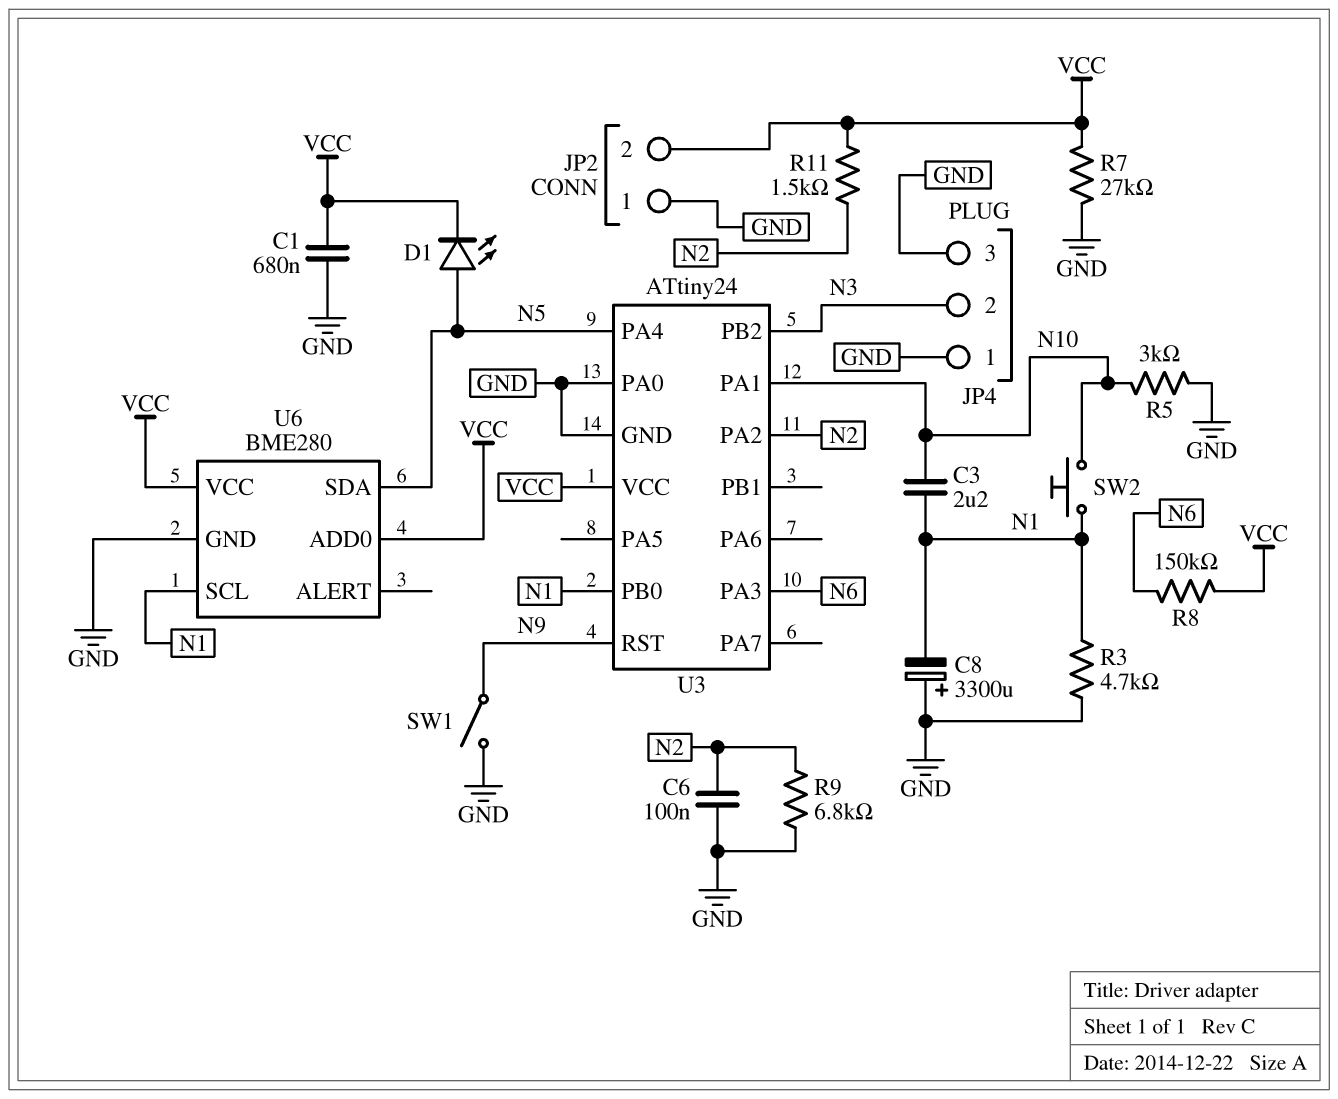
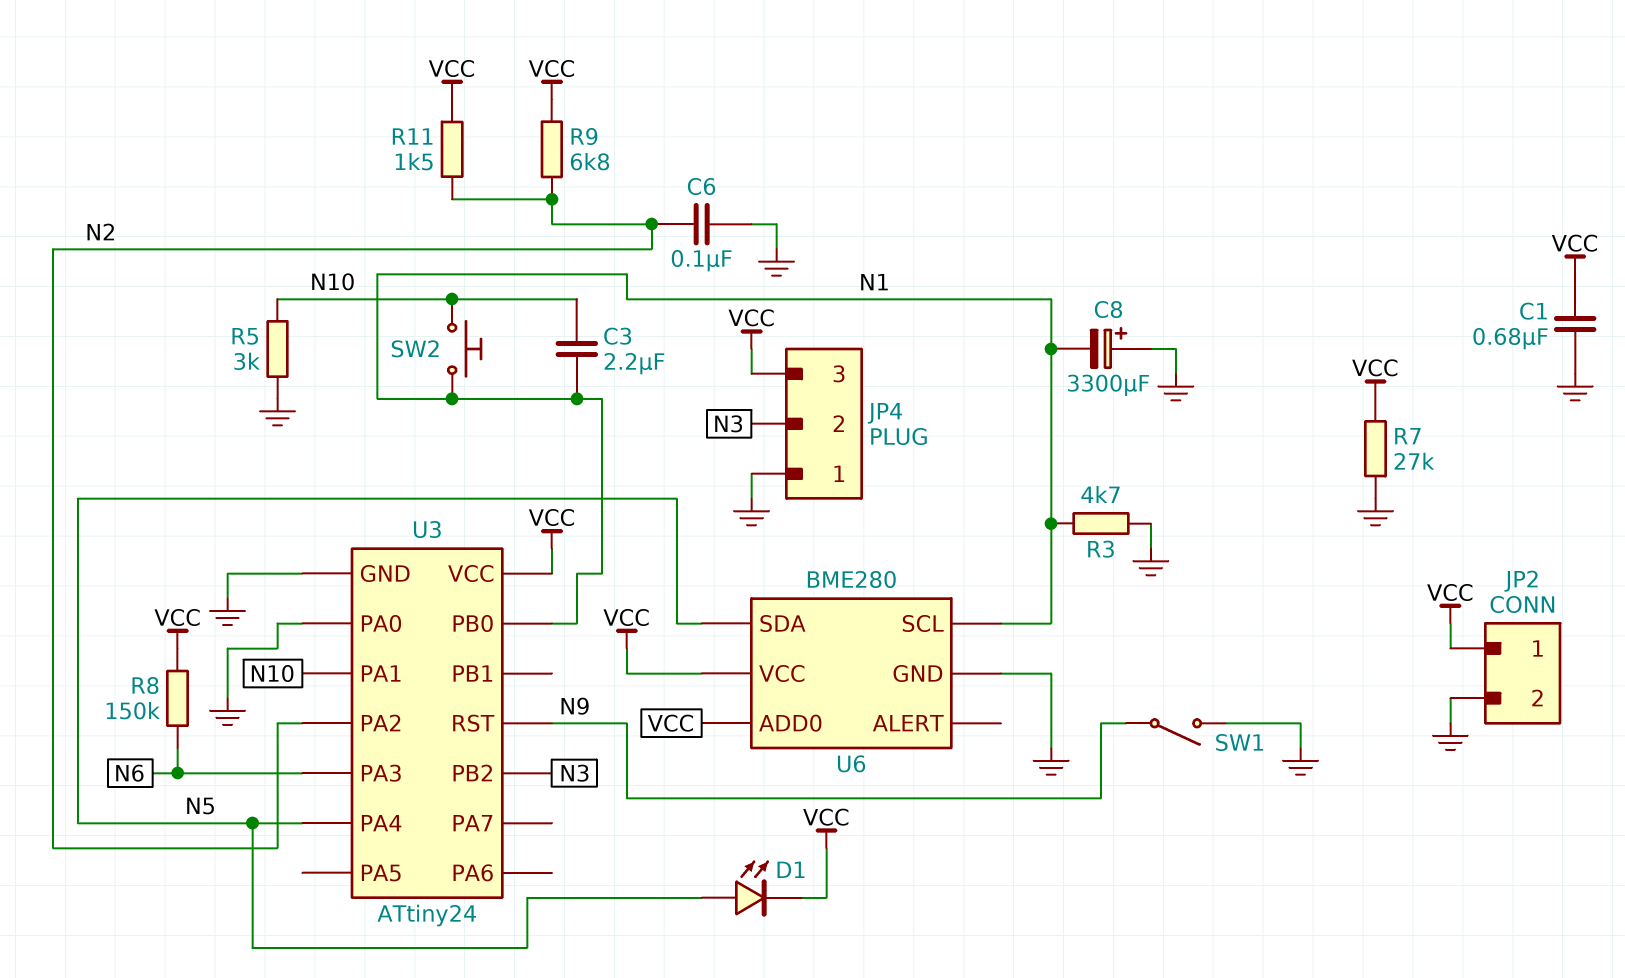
JP2 pin 1: GND -> VCC
JP2 pin 2: VCC -> GND
JP4 pin 3: GND -> VCC
R9: 6.8k (GND, N2) -> 6.8k (N2, VCC)

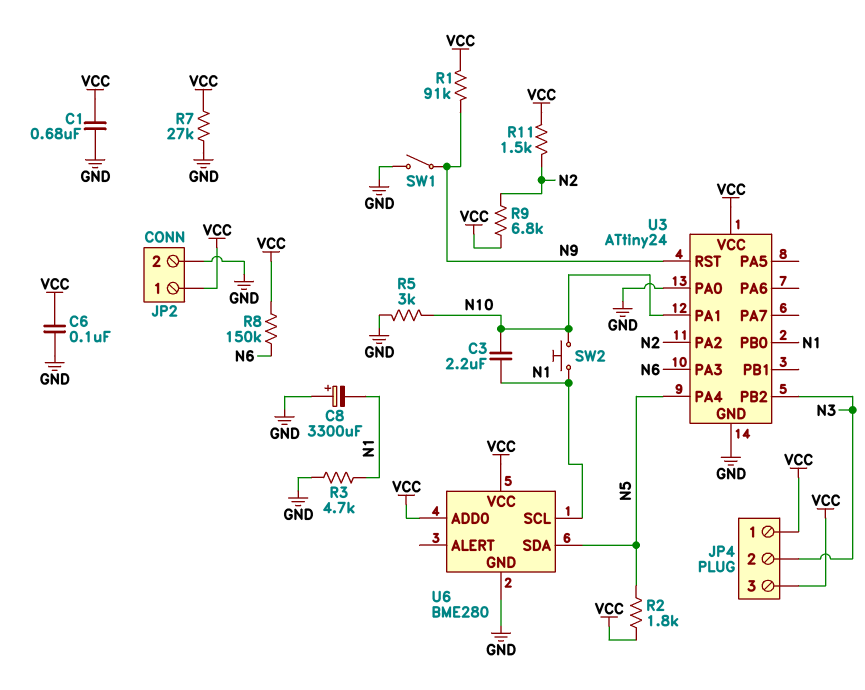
C6: 100nF (GND, N2) -> 100nF (GND, VCC)
D1: LED (A N5, K VCC) -> none
JP4 pin 1: GND -> VCC
R1: none -> 91k (N9, VCC)
R2: none -> 1.8k (N5, VCC)

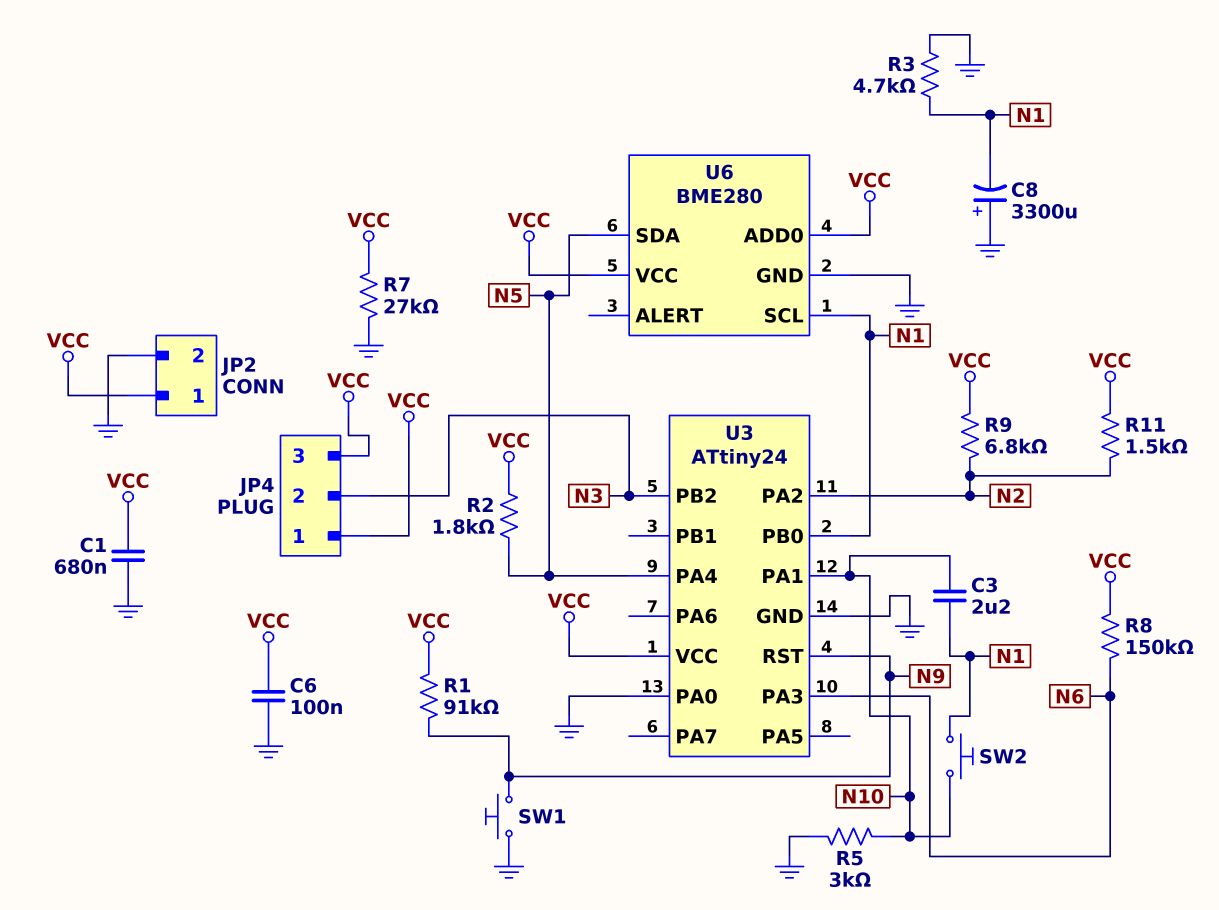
SW1: switch (GND, N9) -> button (GND, N9)

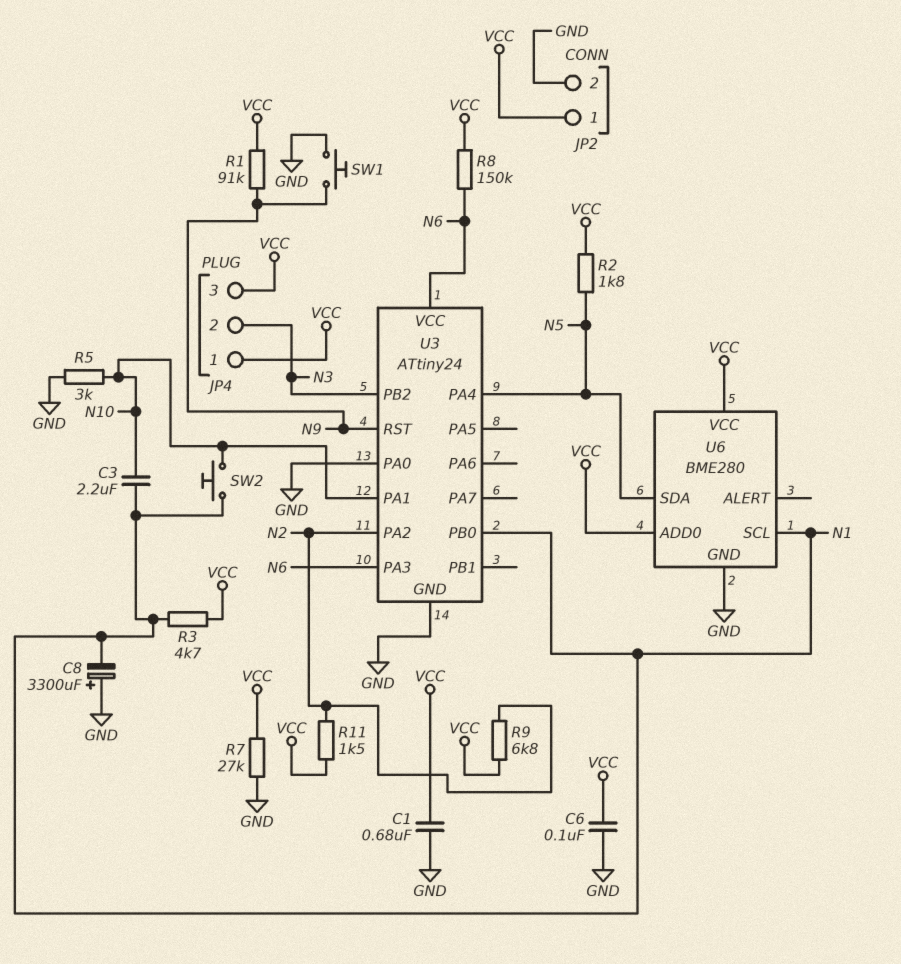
R3: 4.7k (GND, N1) -> 4.7k (N1, VCC)
U3 pin VCC: VCC -> N6

